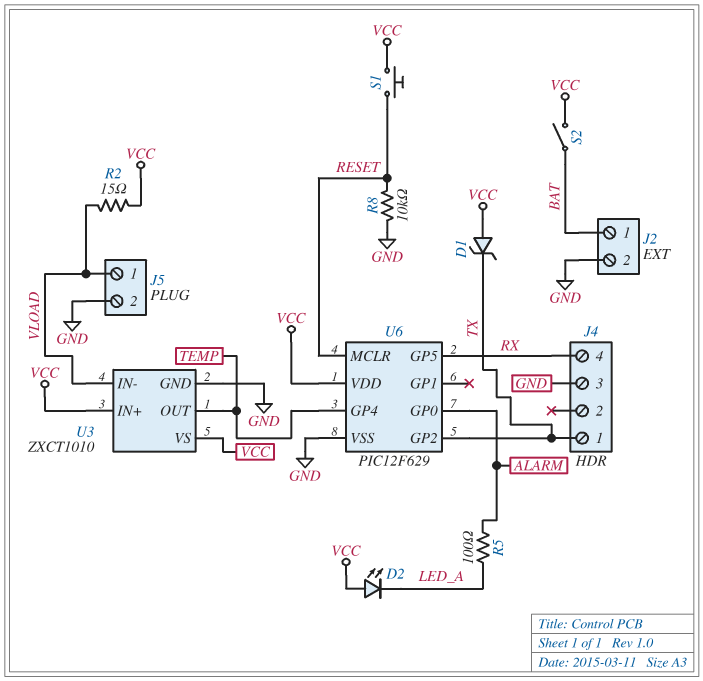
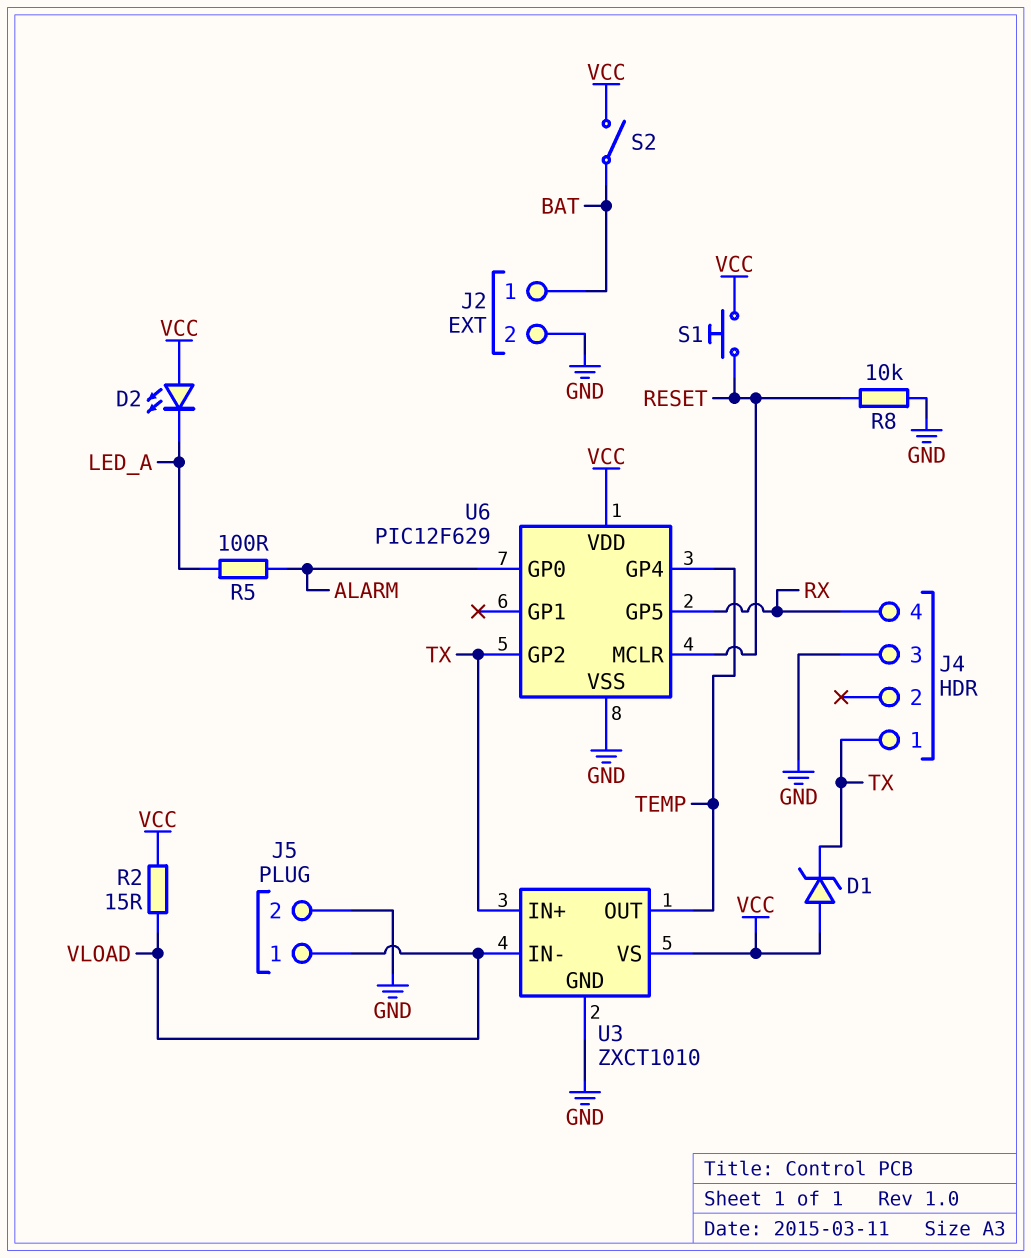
U3 pin IN+: VCC -> TX

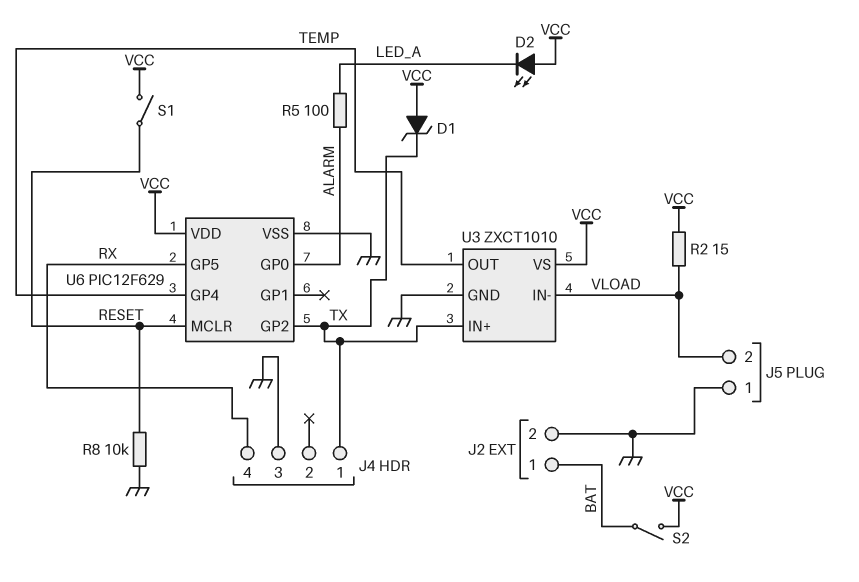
J5 pin 1: VLOAD -> GND
J5 pin 2: GND -> VLOAD
S1: button (RESET, VCC) -> switch (RESET, VCC)

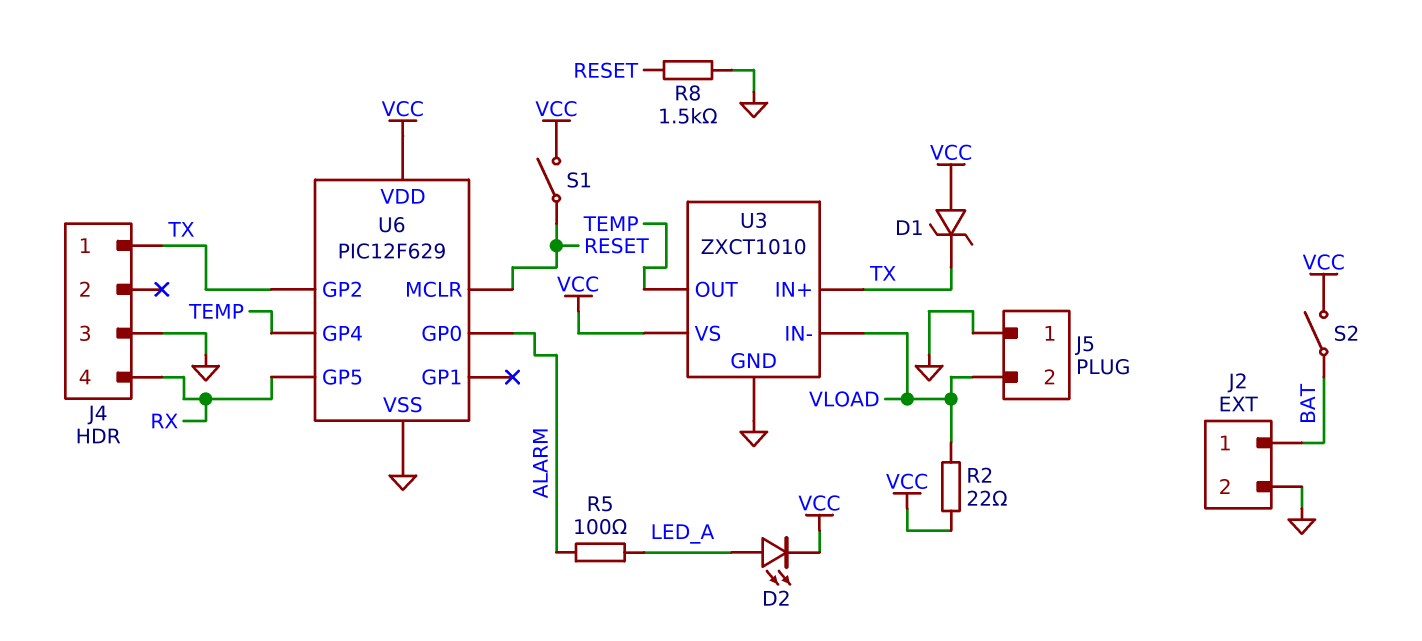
D2: LED (A VCC, K LED_A) -> LED (A LED_A, K VCC)
R2: 15 (VCC, VLOAD) -> 22 (VCC, VLOAD)
R8: 10k (GND, RESET) -> 1.5k (GND, RESET)

